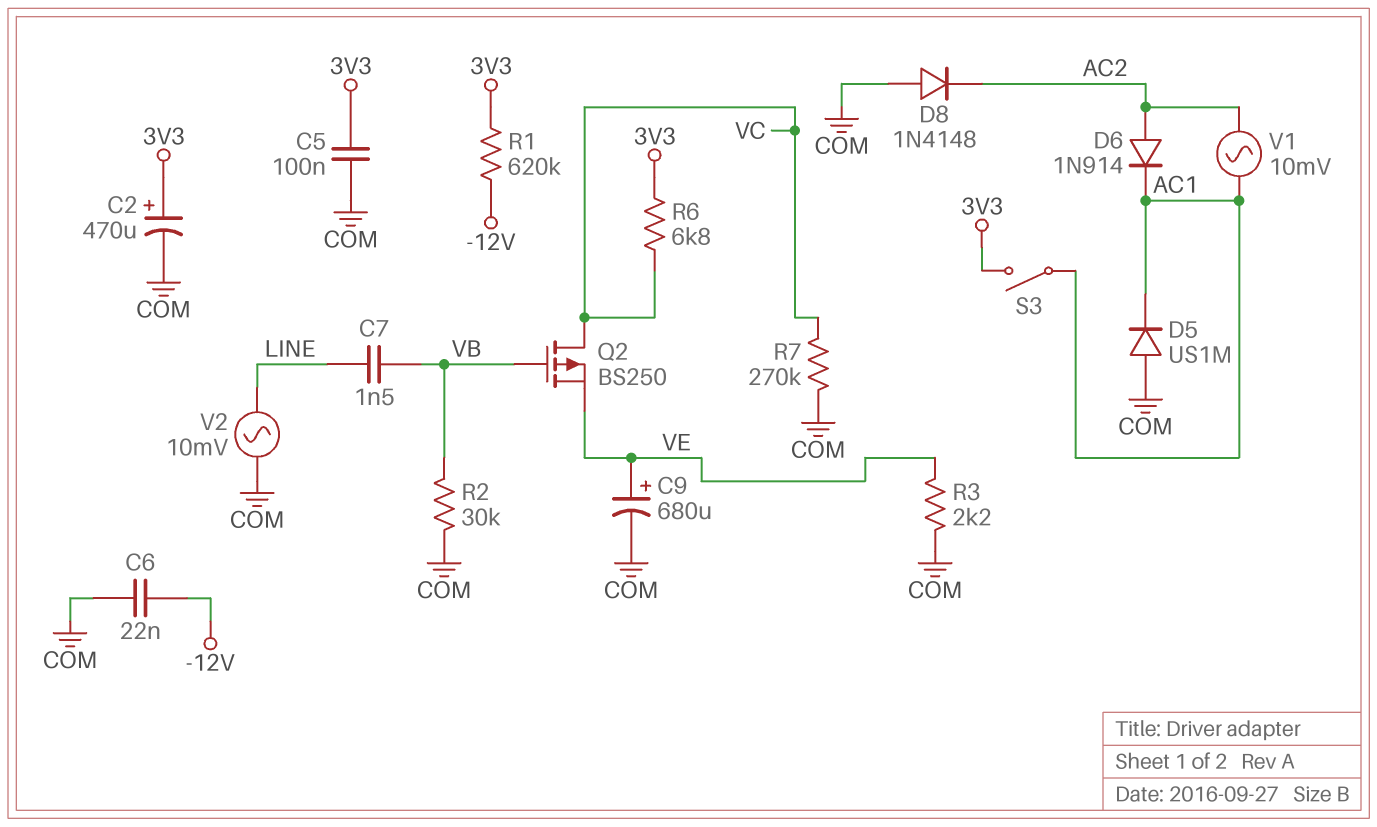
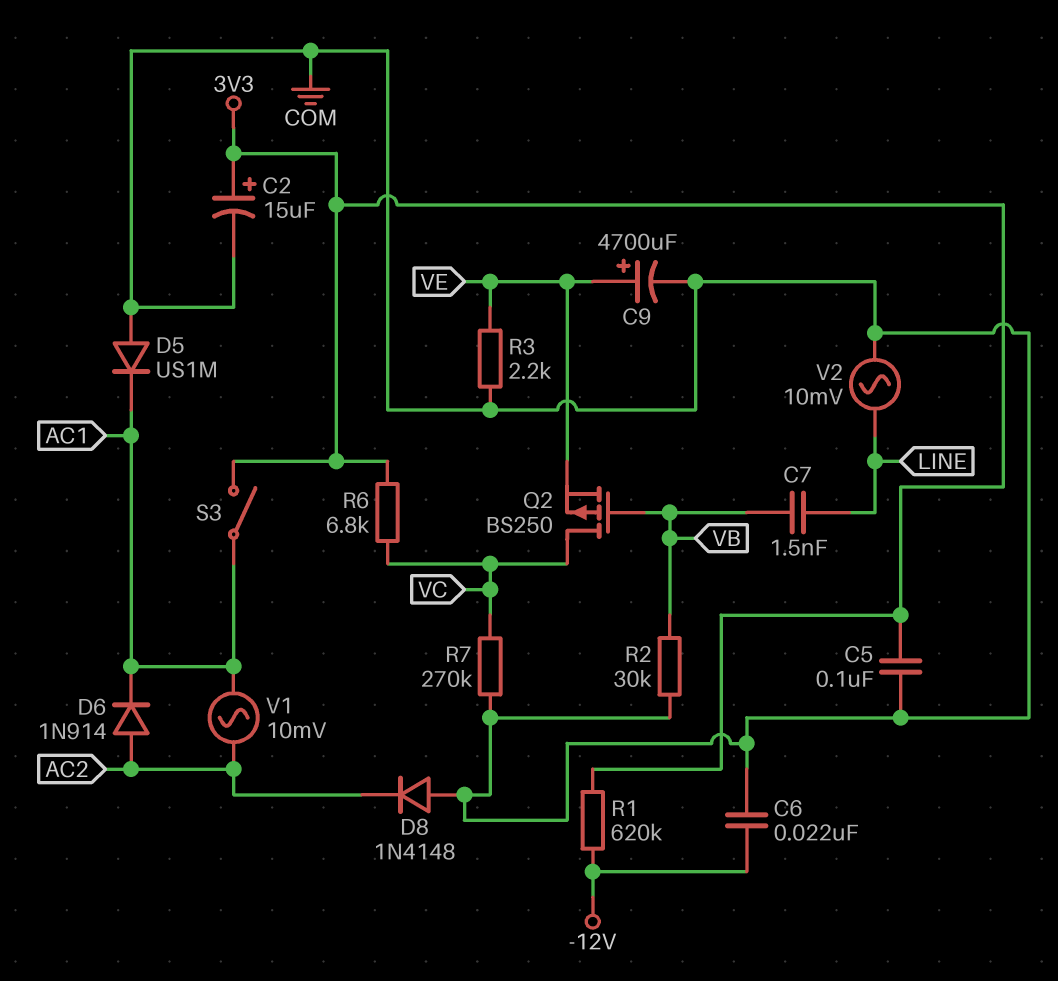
C2: 470uF (plus 3V3, minus COM) -> 15uF (plus 3V3, minus COM)
C9: 680uF (plus VE, minus COM) -> 4700uF (plus VE, minus COM)

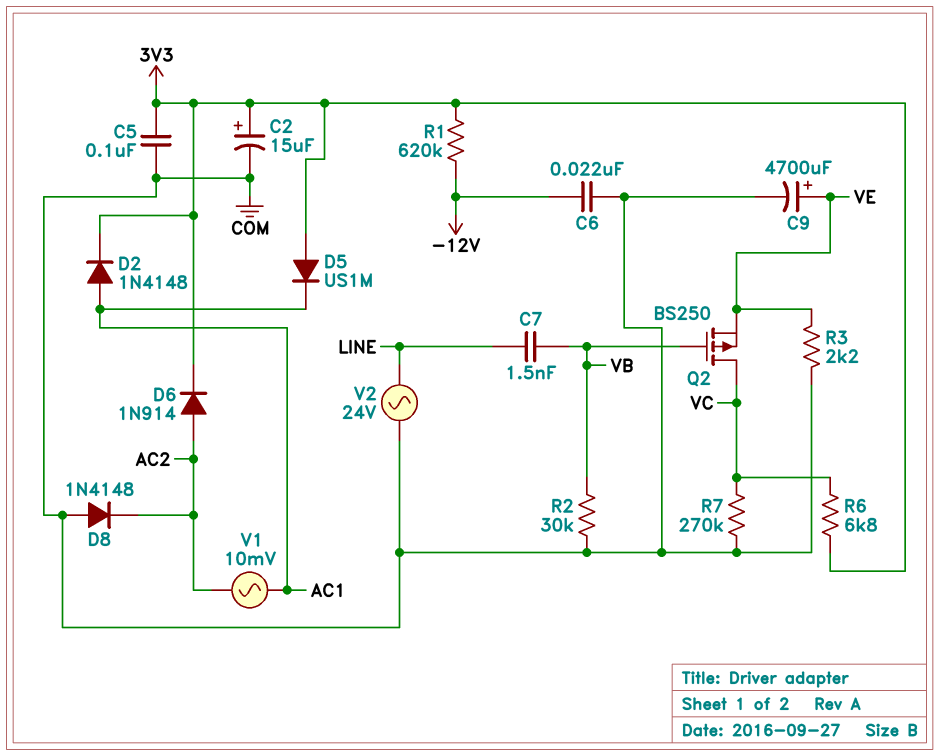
D2: none -> diode 1N4148 (A AC1, K 3V3)
D5: diode US1M (A COM, K AC1) -> diode US1M (A 3V3, K AC1)
D6: diode 1N914 (A AC2, K AC1) -> diode 1N914 (A AC2, K 3V3)
S3: switch (3V3, AC1) -> none
V2: AC 10mV (COM, LINE) -> AC 24V (COM, LINE)

